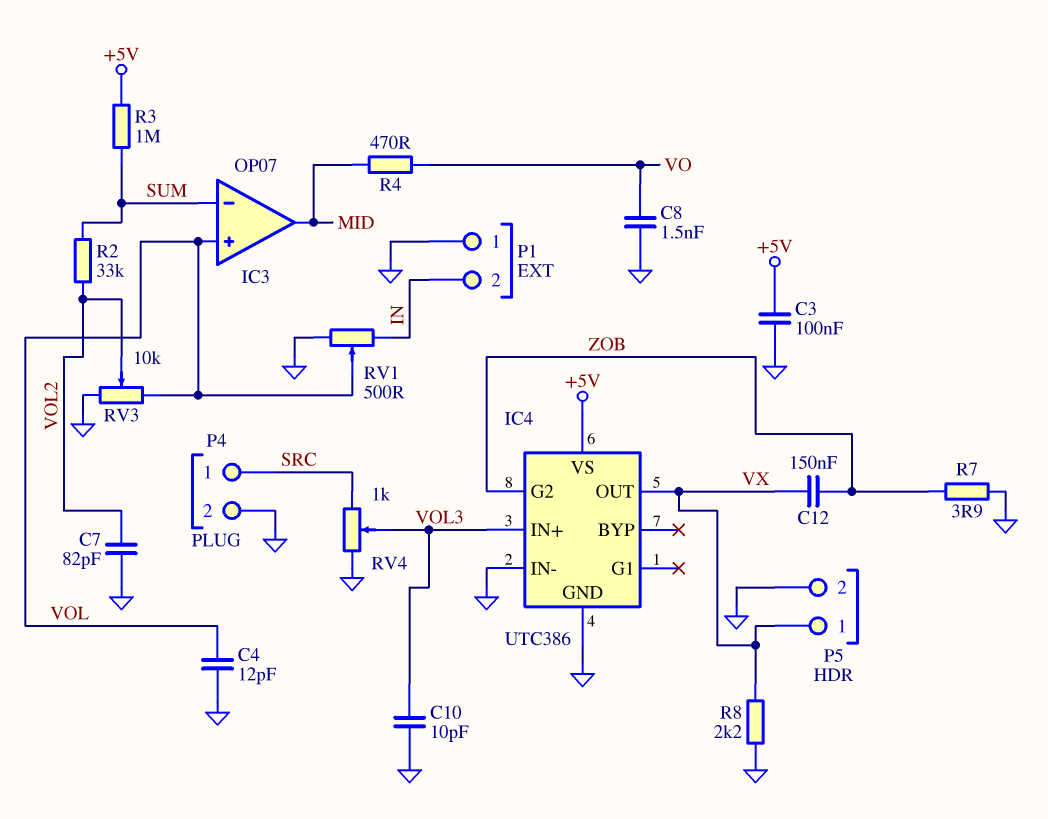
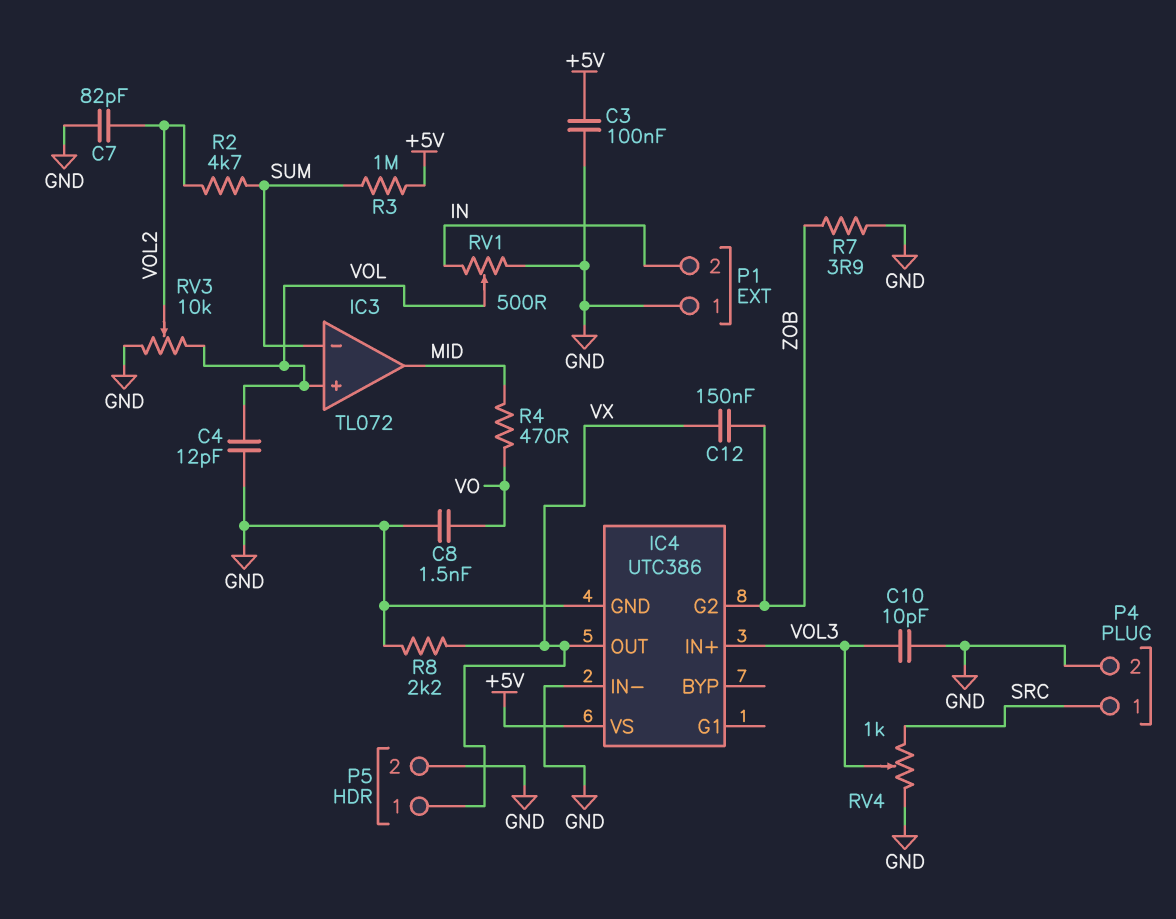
IC3: OP07 -> TL072
R2: 33k (SUM, VOL2) -> 4.7k (SUM, VOL2)

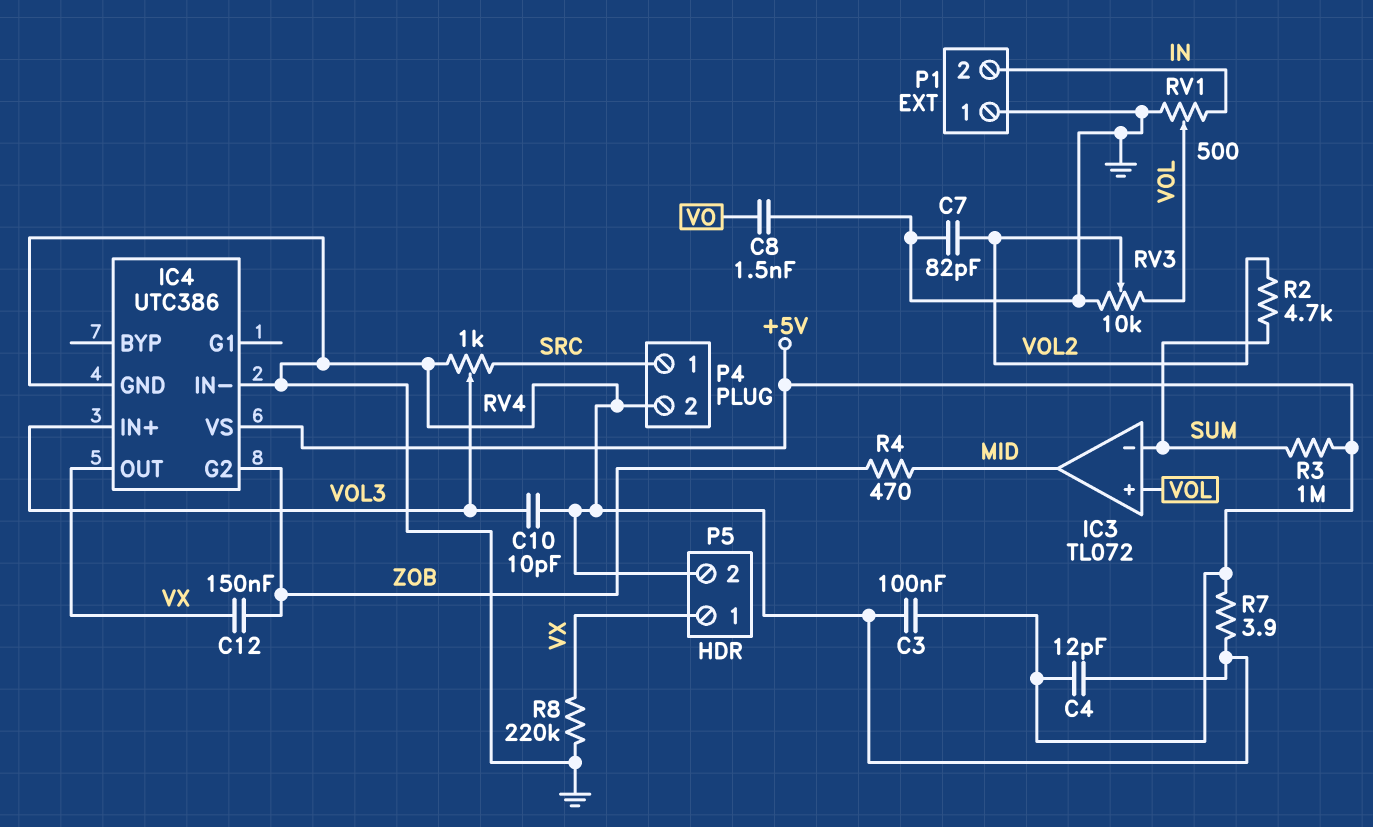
C4: 12pF (GND, VOL) -> 12pF (+5V, GND)
R4: 470 (MID, VO) -> 470 (MID, ZOB)
R7: 3.9 (GND, ZOB) -> 3.9 (+5V, GND)
R8: 2.2k (GND, VX) -> 220k (GND, VX)

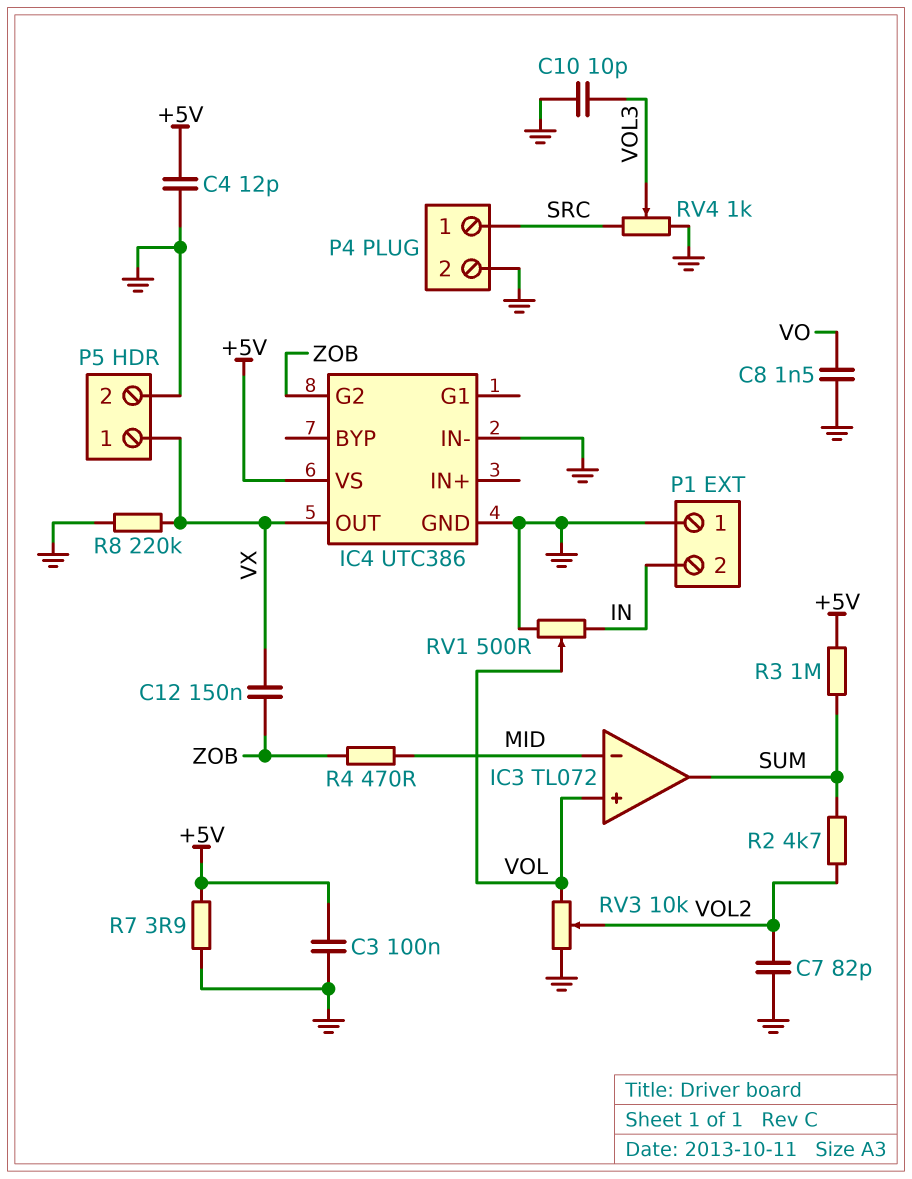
IC3 pin in-: SUM -> MID
IC3 pin out: MID -> SUM
IC4 pin IN+: VOL3 -> none

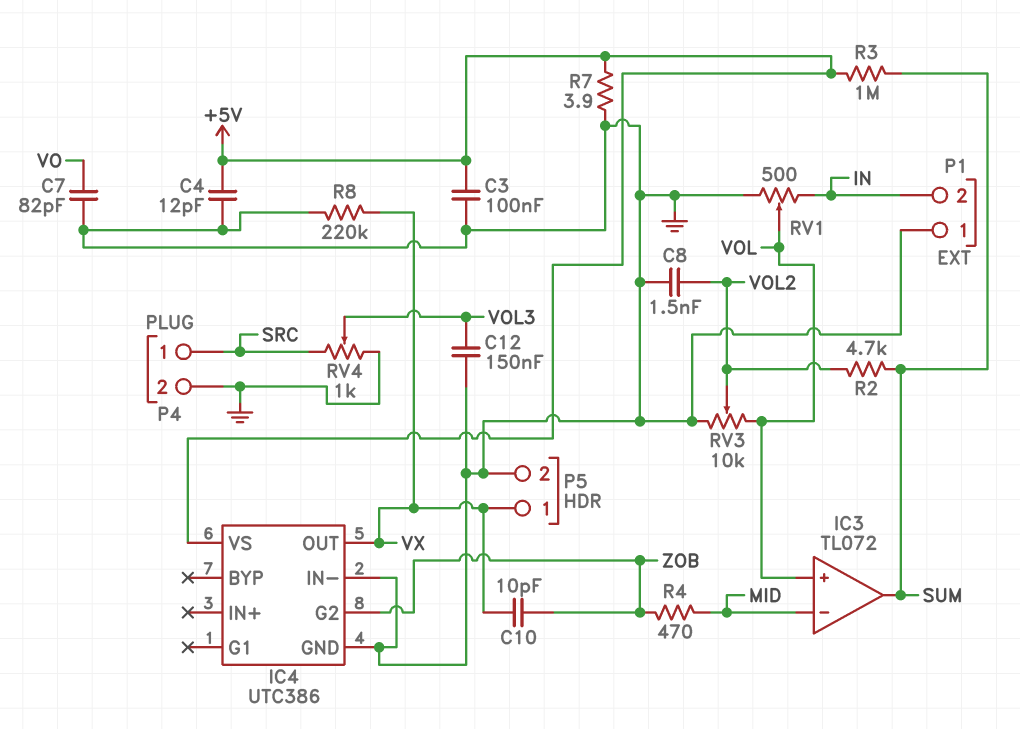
C7: 82pF (GND, VOL2) -> 82pF (GND, VO)
C8: 1.5nF (GND, VO) -> 1.5nF (GND, VOL2)
C10: 10pF (GND, VOL3) -> 10pF (VX, ZOB)
C12: 150nF (VX, ZOB) -> 150nF (GND, VOL3)

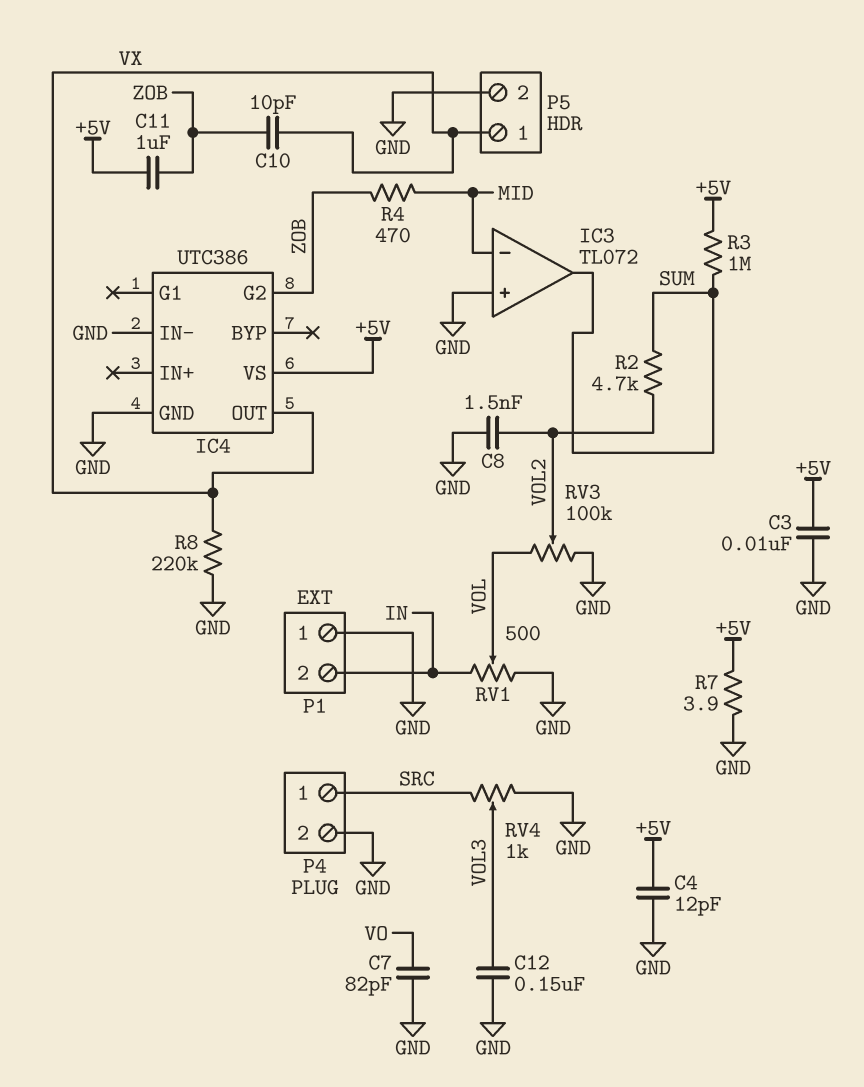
C3: 100nF (+5V, GND) -> 10nF (+5V, GND)
C11: none -> 1uF (+5V, ZOB)
IC3 pin in+: VOL -> GND
RV3: 10k (GND, VOL, wiper VOL2) -> 100k (GND, VOL, wiper VOL2)

